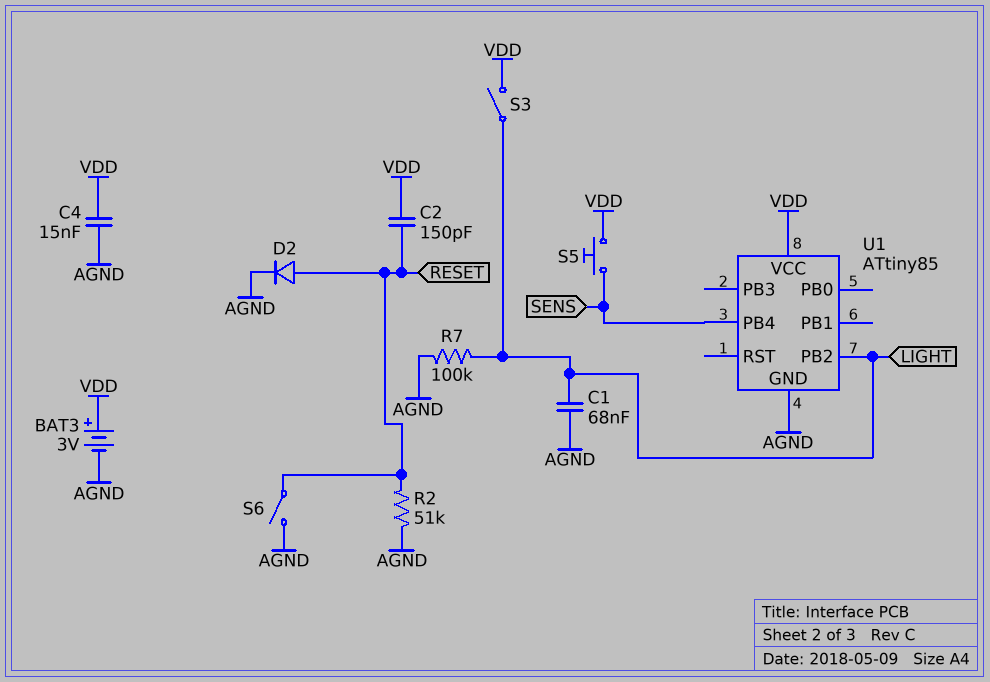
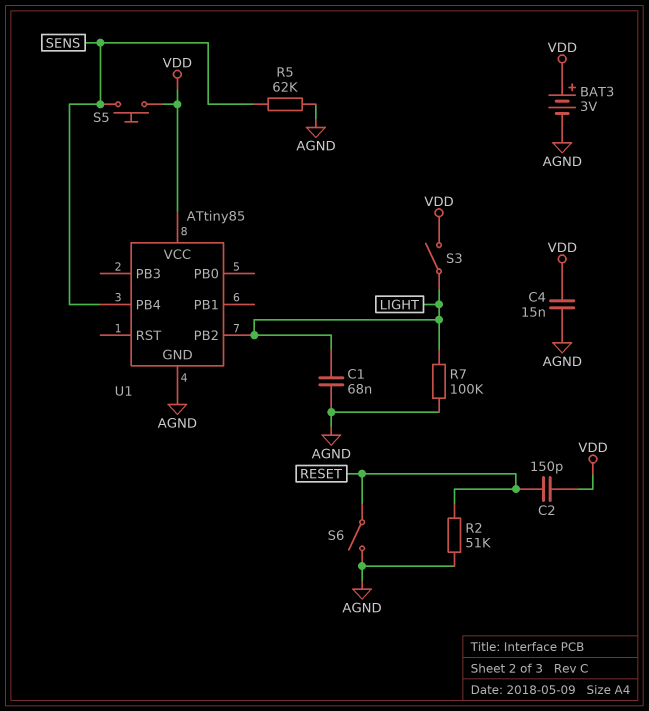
D2: diode (A RESET, K AGND) -> none
R5: none -> 62k (AGND, SENS)

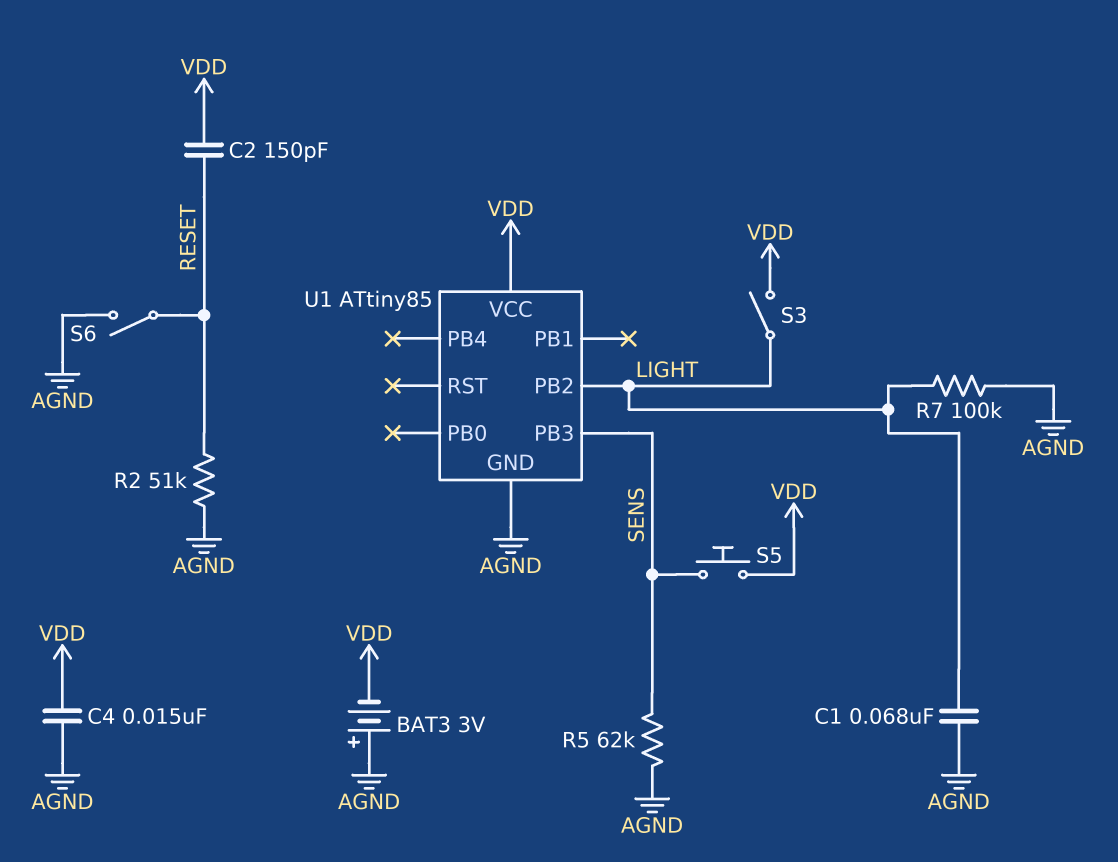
BAT3: 3V (plus VDD, minus AGND) -> 3V (plus AGND, minus VDD)
U1 pin PB3: none -> SENS
U1 pin PB4: SENS -> none

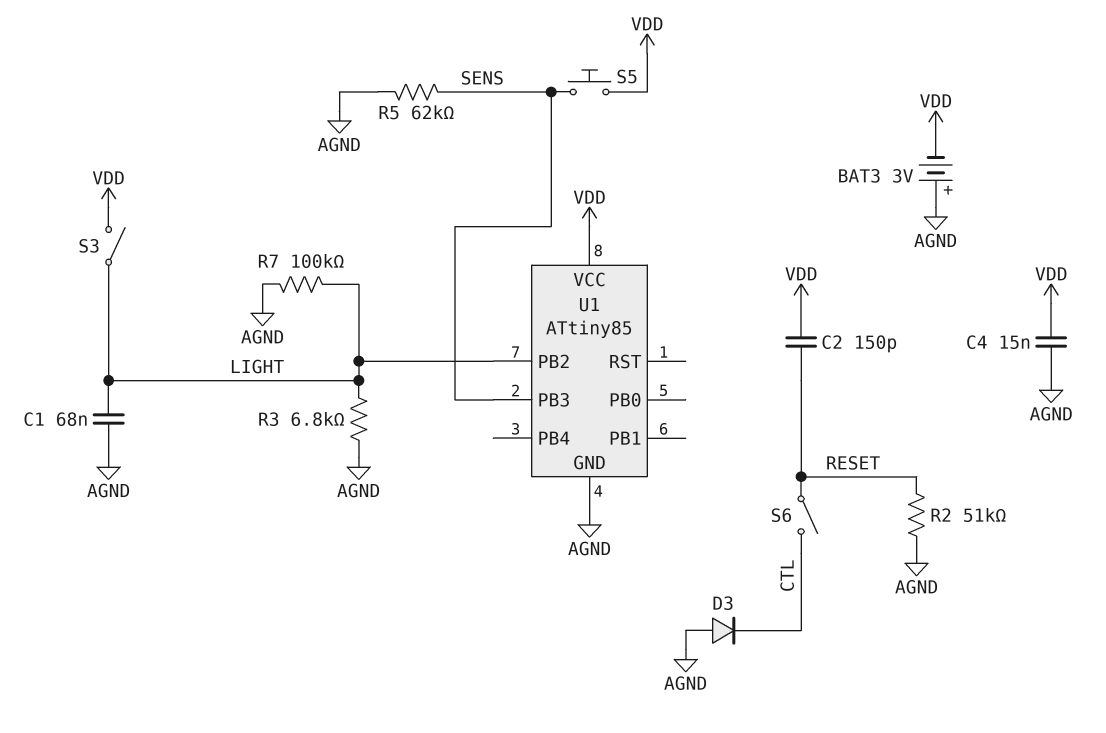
D3: none -> diode (A AGND, K CTL)
R3: none -> 6.8k (AGND, LIGHT)
S6: switch (AGND, RESET) -> switch (CTL, RESET)

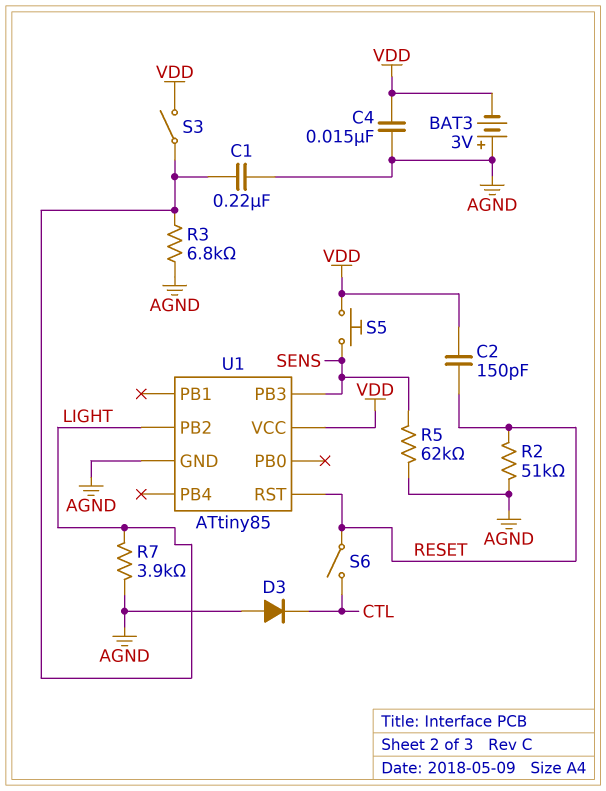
C1: 68nF (AGND, LIGHT) -> 220nF (AGND, LIGHT)
R7: 100k (AGND, LIGHT) -> 3.9k (AGND, LIGHT)
U1 pin RST: none -> RESET

